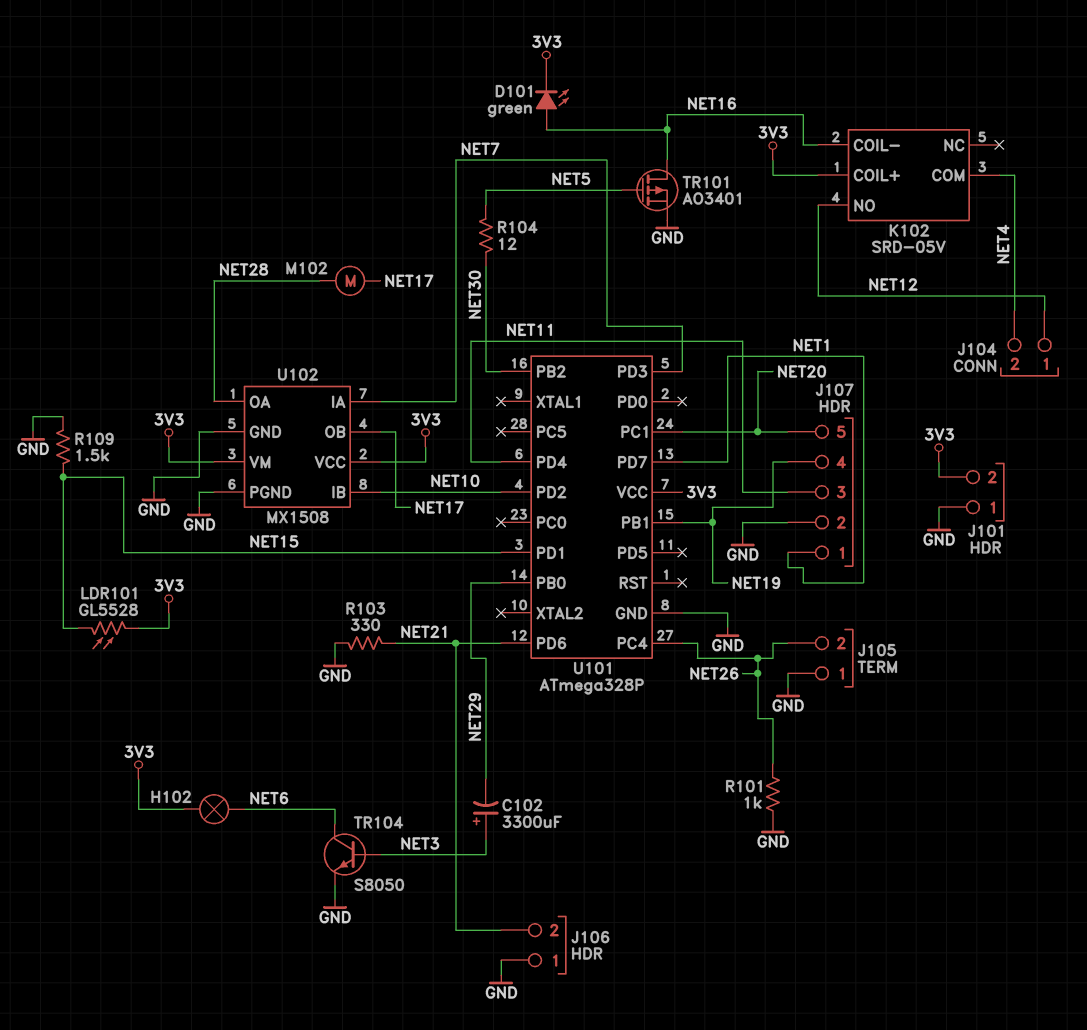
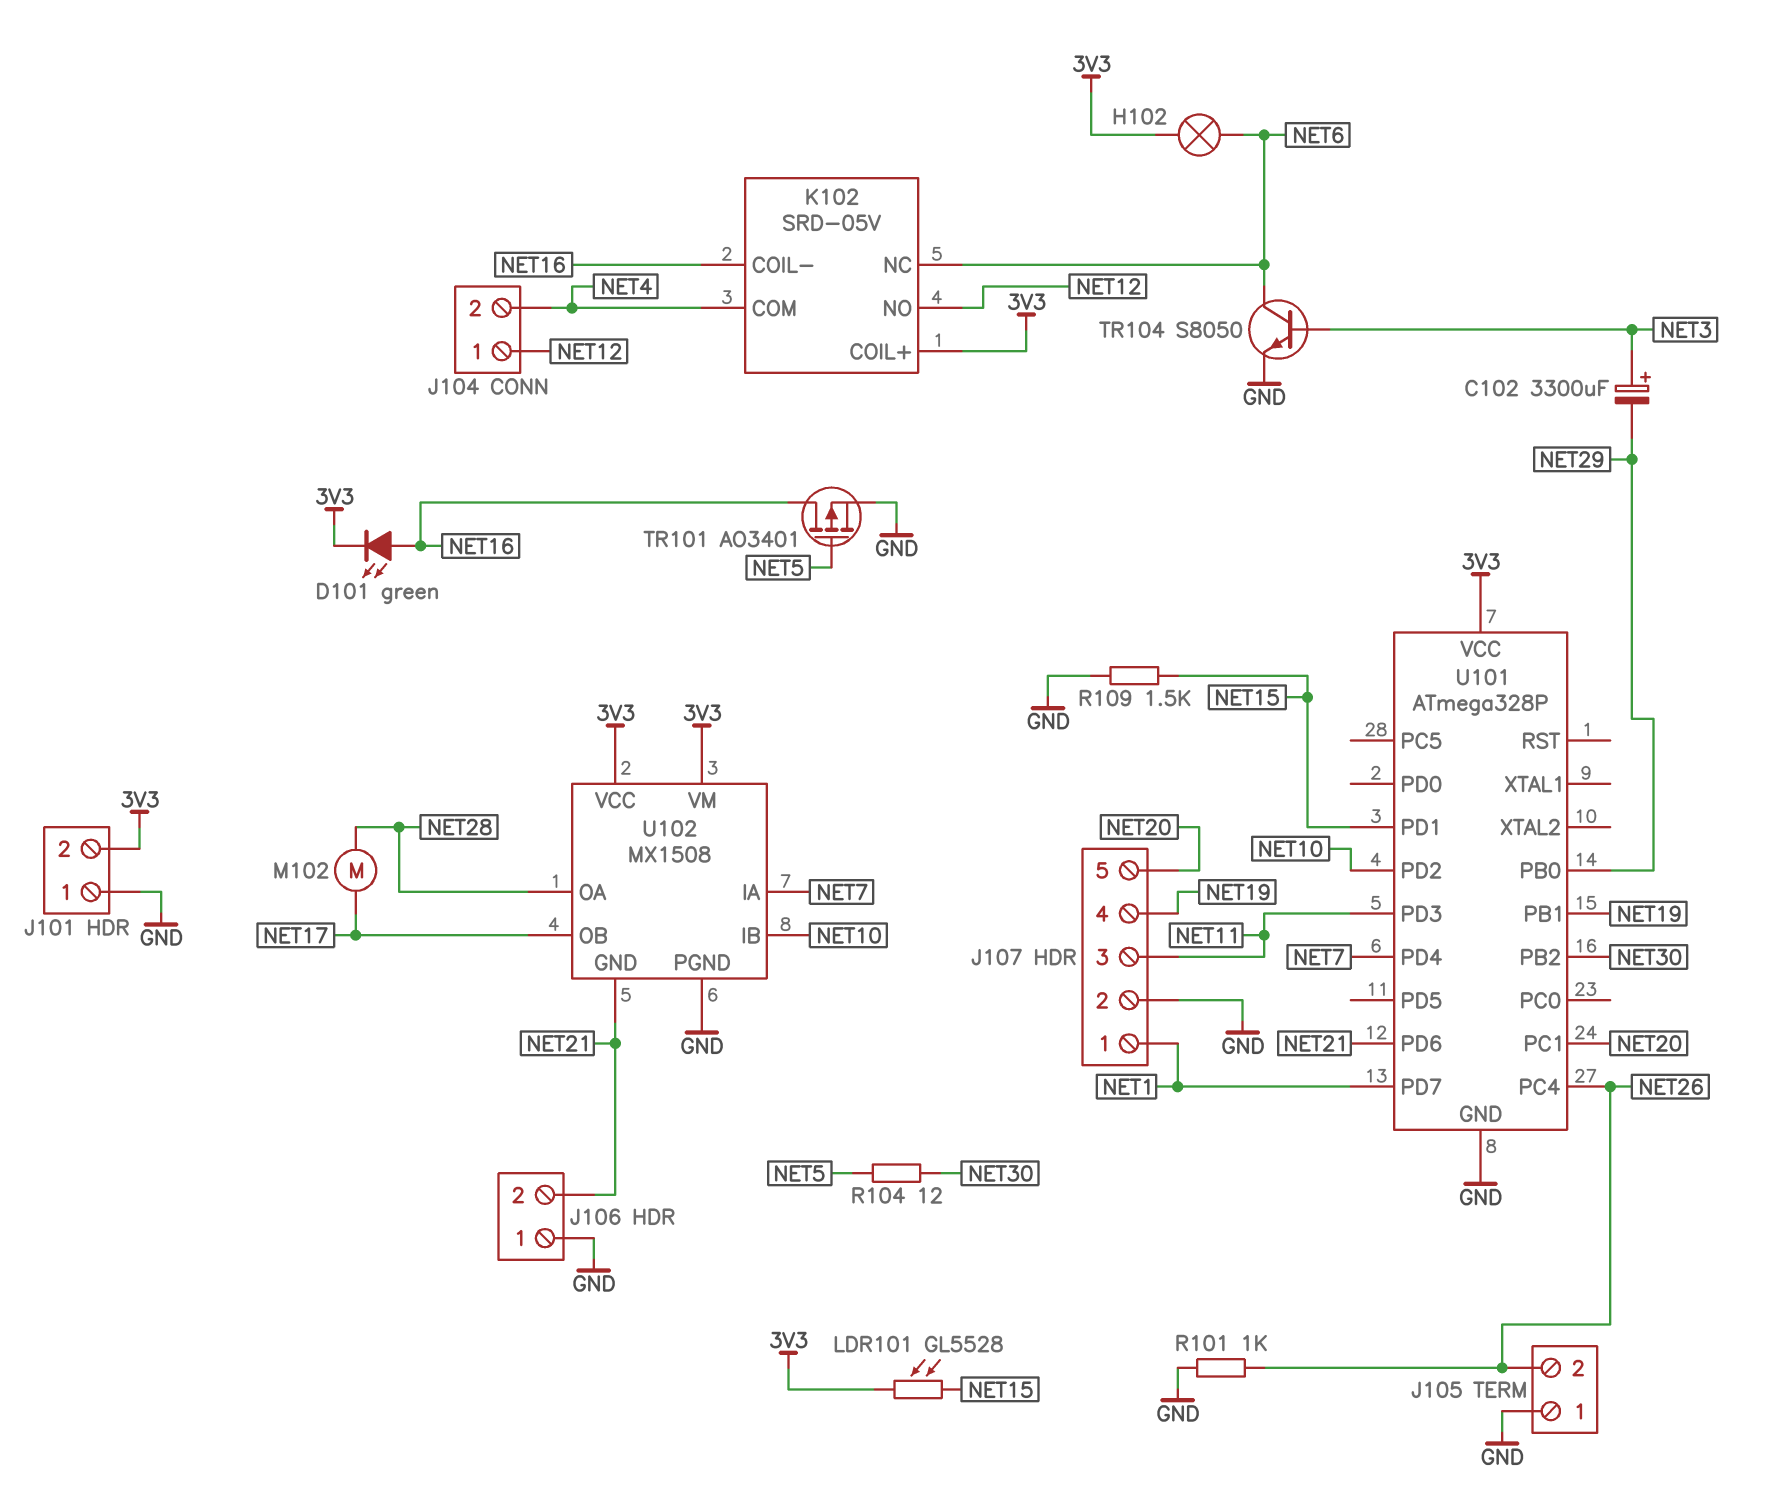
K102 pin NC: none -> NET6
R103: 330 (GND, NET21) -> none
U101 pin PD3: NET7 -> NET11
U101 pin PD4: NET11 -> NET7
U102 pin GND: GND -> NET21

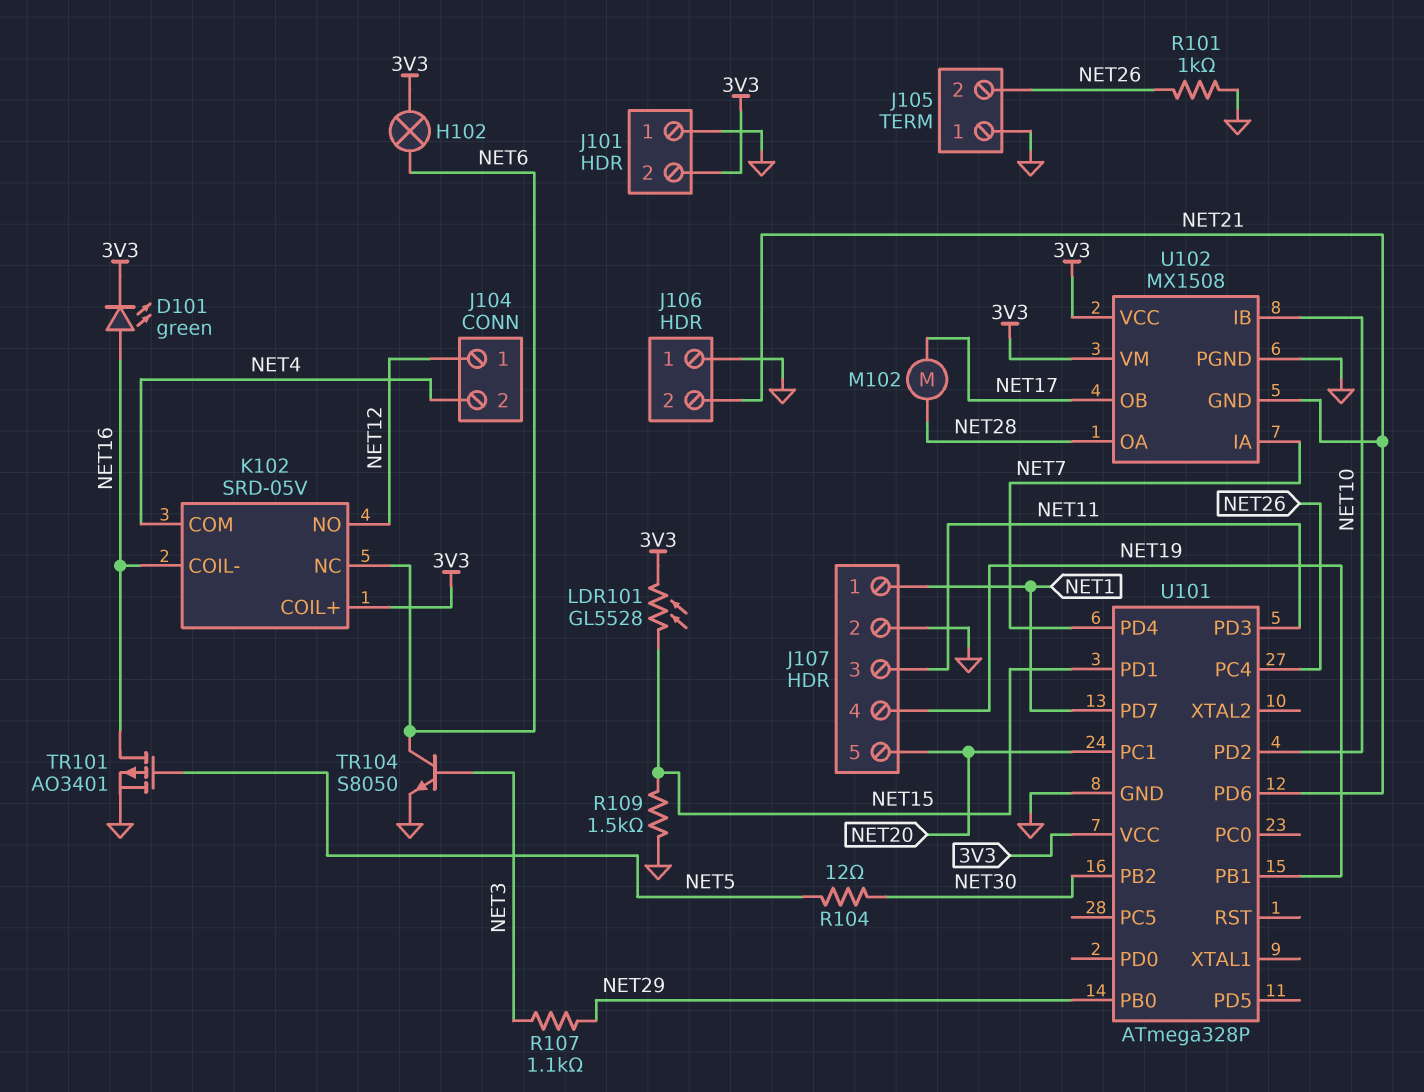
C102: 3300uF (plus NET3, minus NET29) -> none
R107: none -> 1.1k (NET3, NET29)

